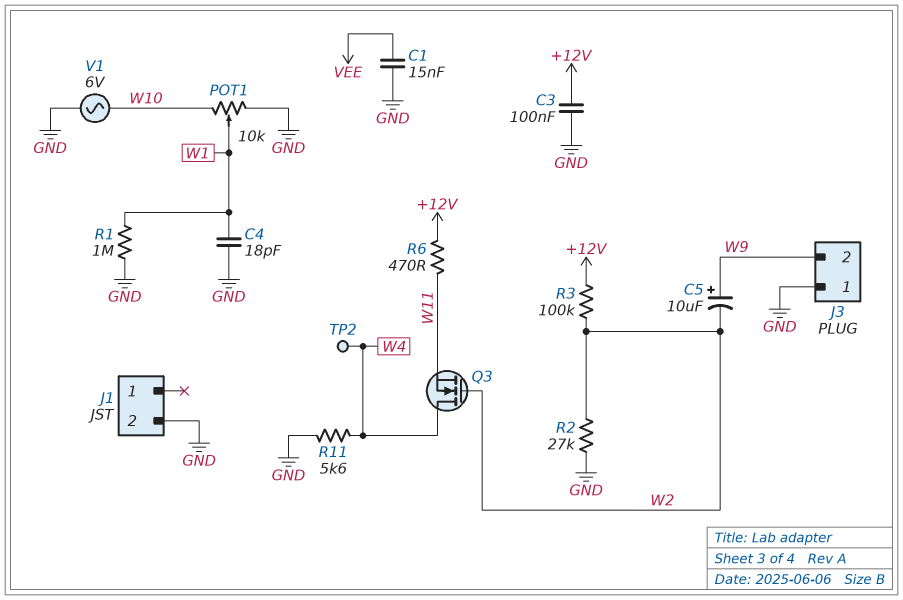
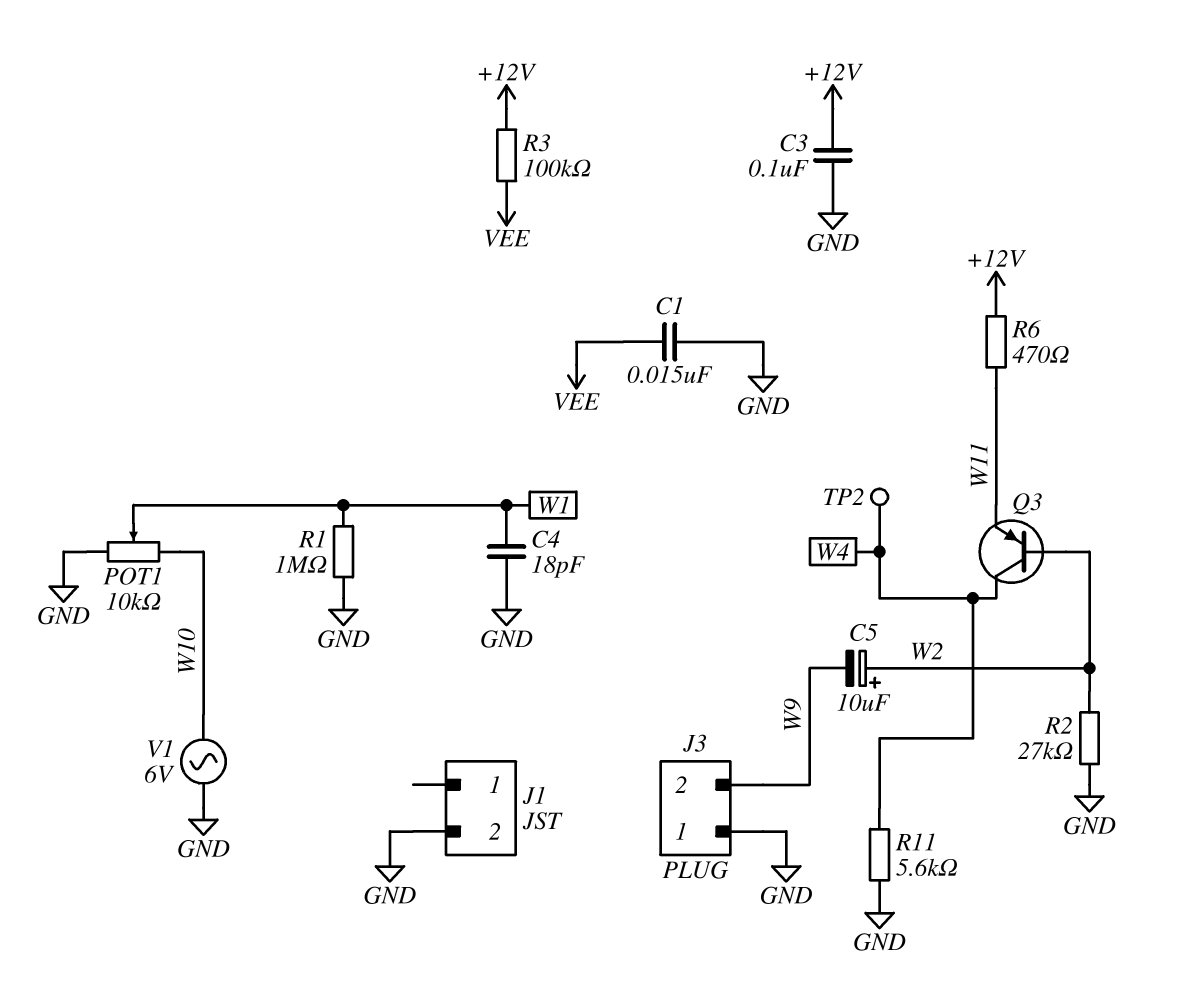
C5: 10uF (plus W9, minus W2) -> 10uF (plus W2, minus W9)
Q3: NMOS (G W2, D W4, S W11) -> PNP (B W2, C W4, E W11)
R3: 100k (+12V, W2) -> 100k (+12V, VEE)

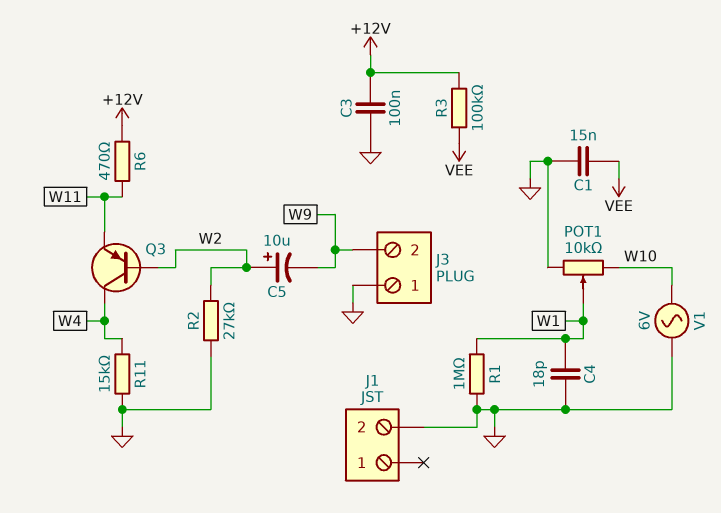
R11: 5.6k (GND, W4) -> 15k (GND, W4)
TP2: test point (W4) -> none

